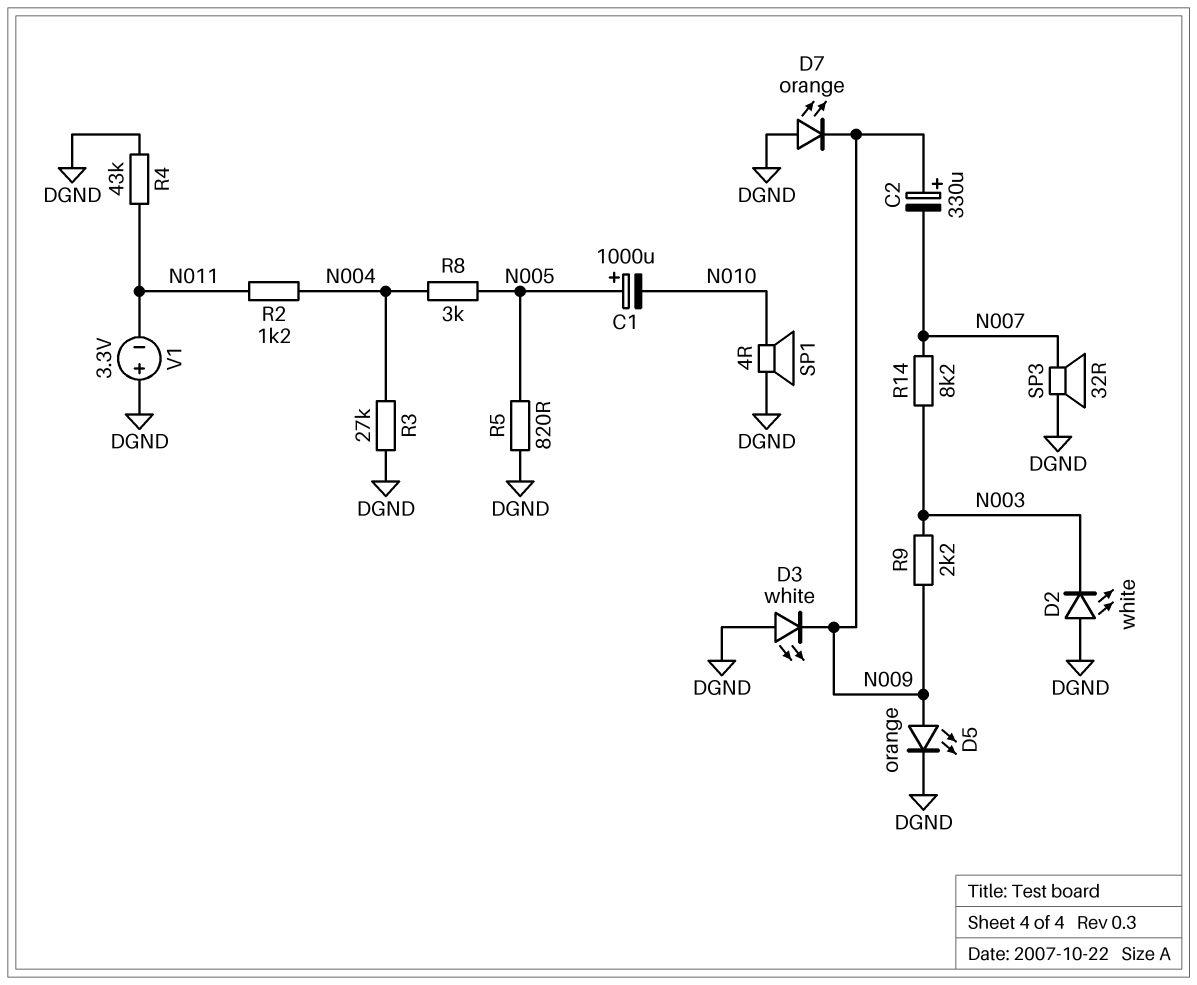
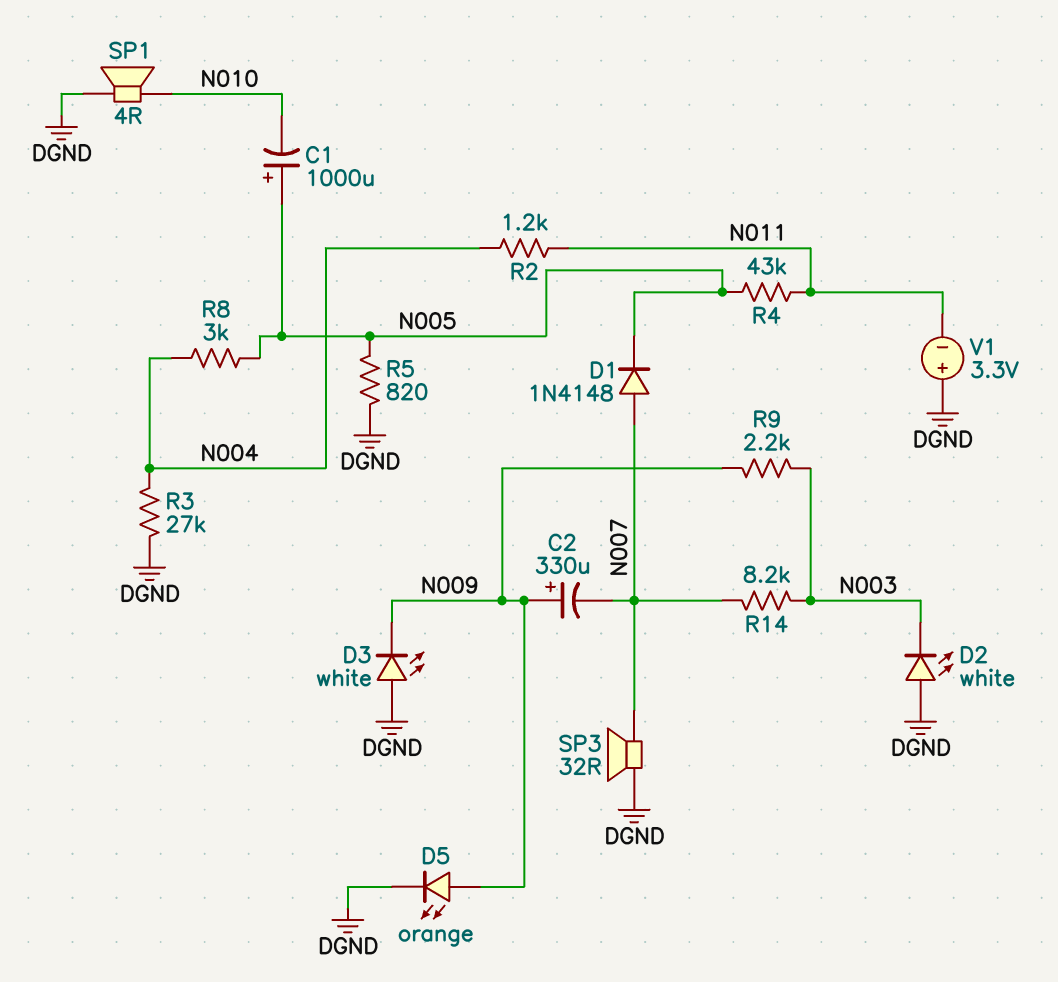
D1: none -> diode 1N4148 (A N007, K N005)
D7: LED orange (A DGND, K N009) -> none
R4: 43k (DGND, N011) -> 43k (N005, N011)

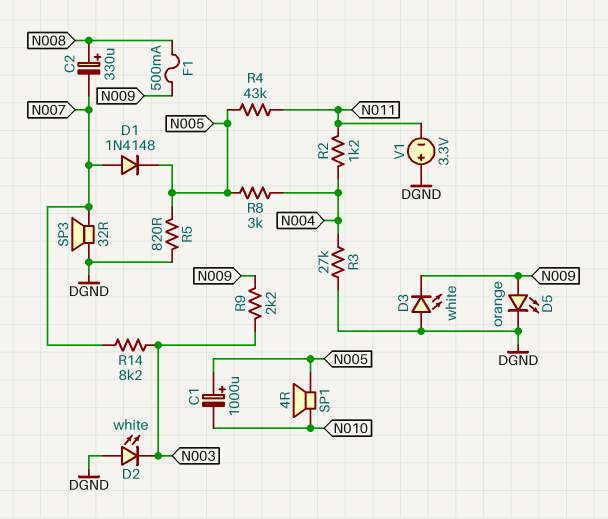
C2: 330uF (plus N009, minus N007) -> 330uF (plus N008, minus N007)
F1: none -> 500mA (N008, N009)
SP1: speaker 4R (DGND, N010) -> speaker 4R (N005, N010)

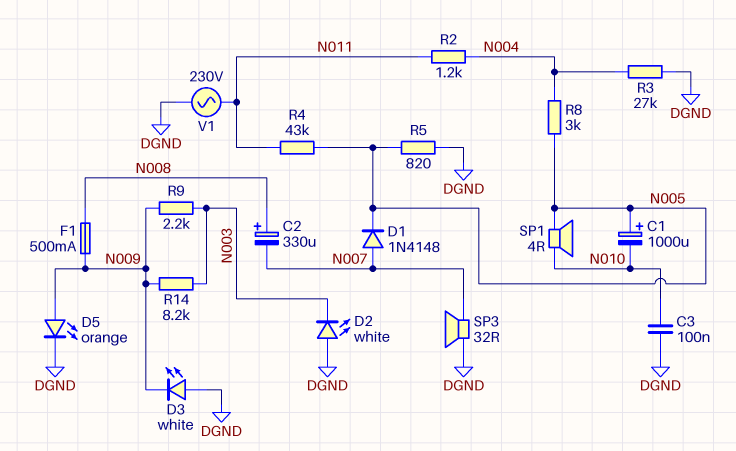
C3: none -> 100nF (DGND, N010)
R14: 8.2k (N003, N007) -> 8.2k (N003, N009)
V1: 3.3V (plus DGND, minus N011) -> AC 230V (DGND, N011)

